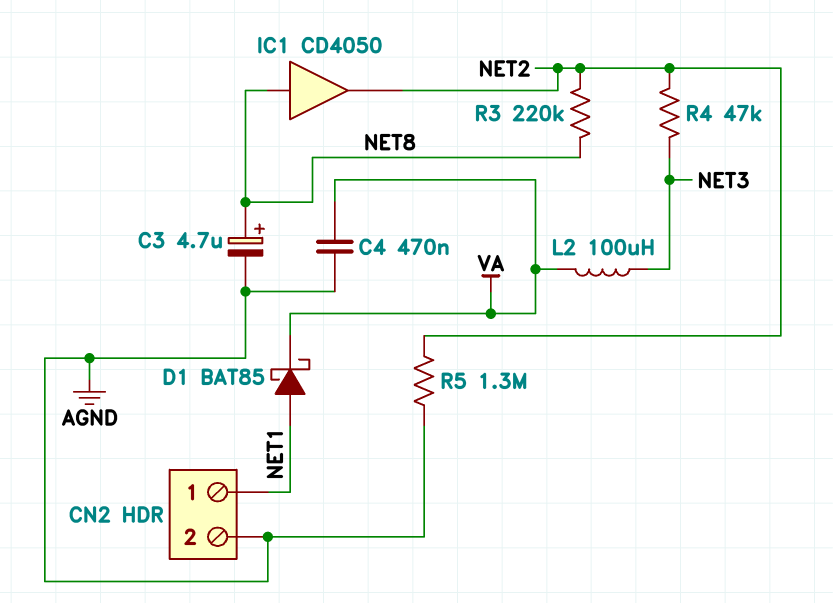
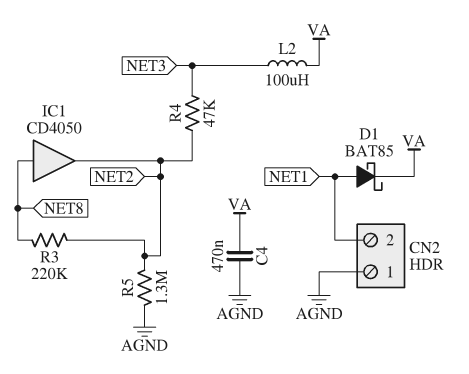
C3: 4.7uF (plus NET8, minus AGND) -> none
CN2 pin 1: NET1 -> AGND
CN2 pin 2: AGND -> NET1

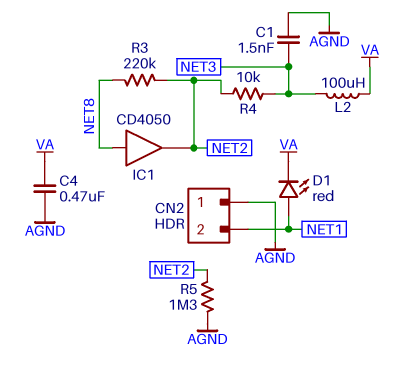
C1: none -> 1.5nF (AGND, NET3)
D1: schottky BAT85 (A NET1, K VA) -> LED red (A NET1, K VA)
R4: 47k (NET2, NET3) -> 10k (NET2, NET3)

